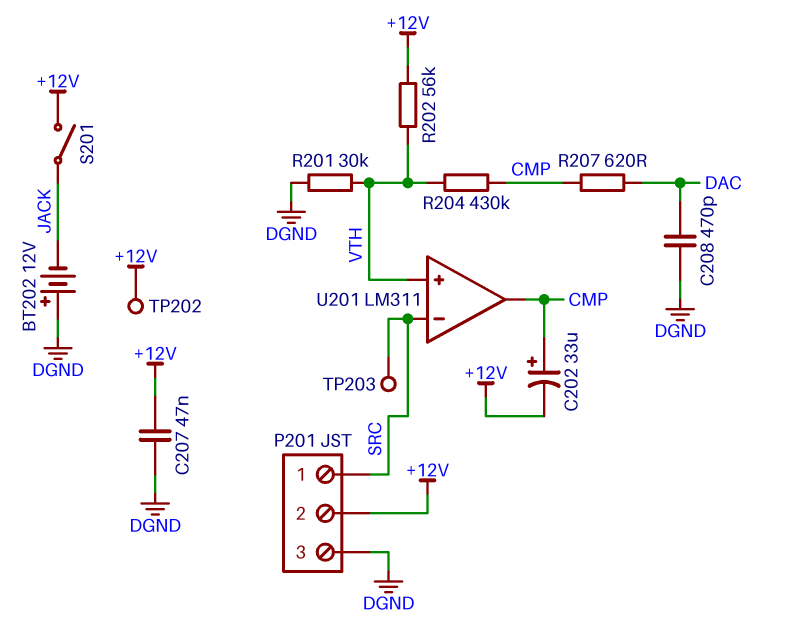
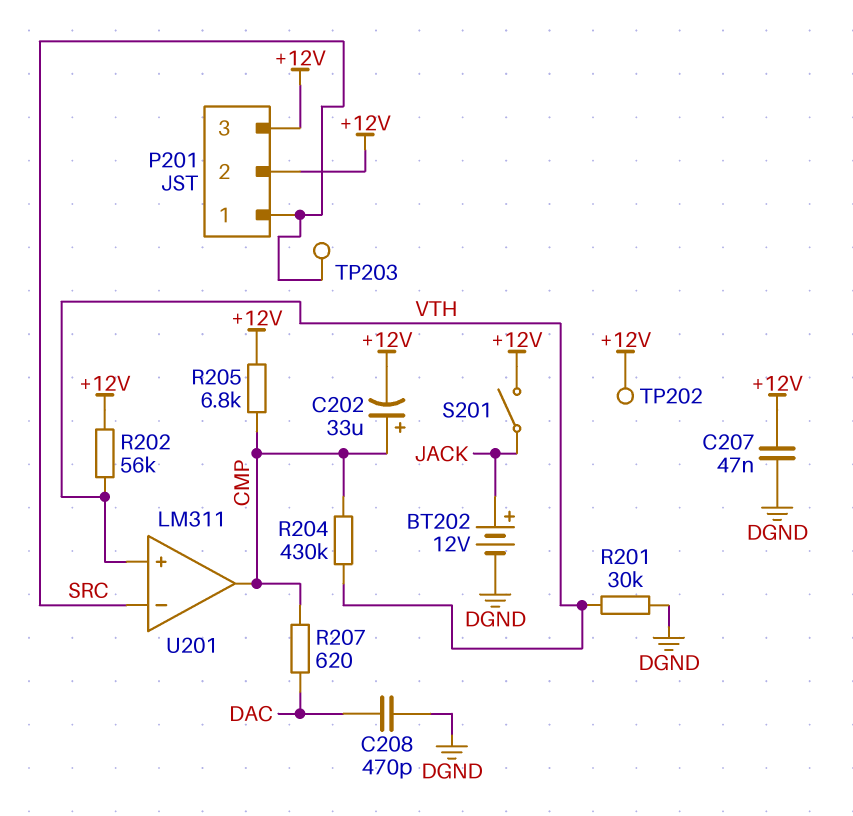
BT202: 12V (plus DGND, minus JACK) -> 12V (plus JACK, minus DGND)
P201 pin 3: DGND -> +12V
R205: none -> 6.8k (+12V, CMP)

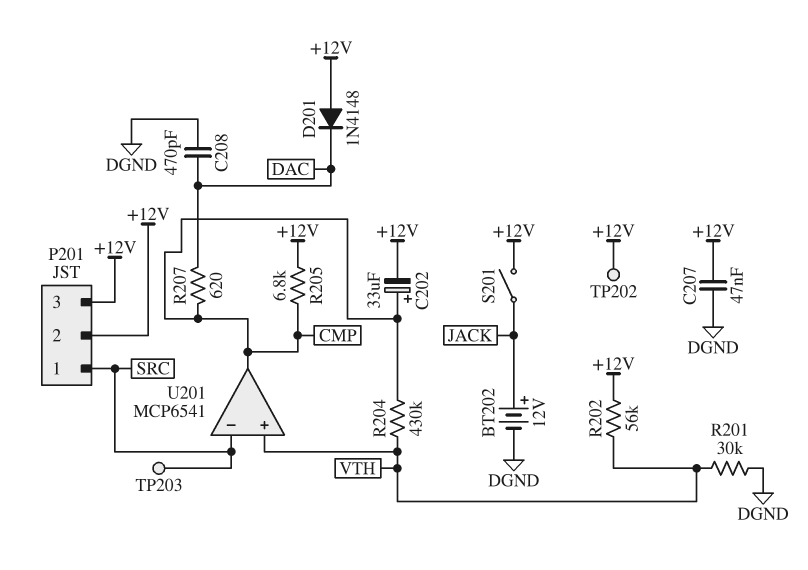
D201: none -> diode 1N4148 (A +12V, K DAC)
U201: LM311 -> MCP6541

